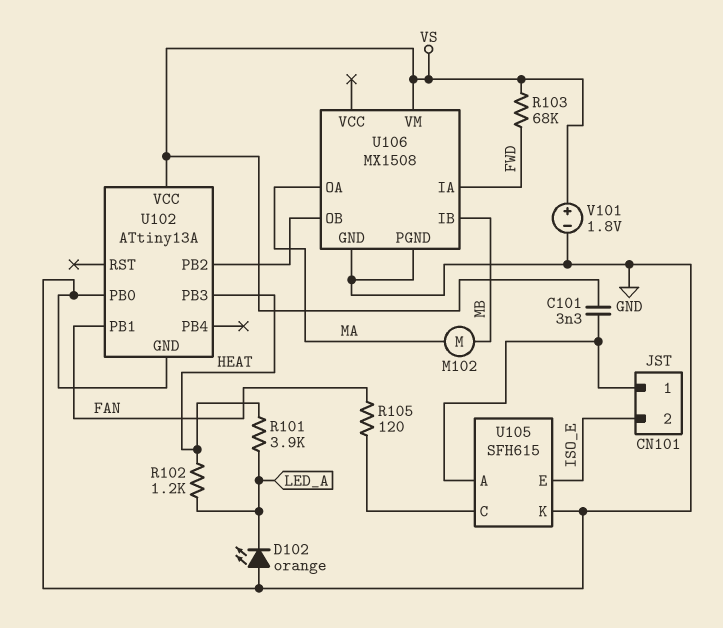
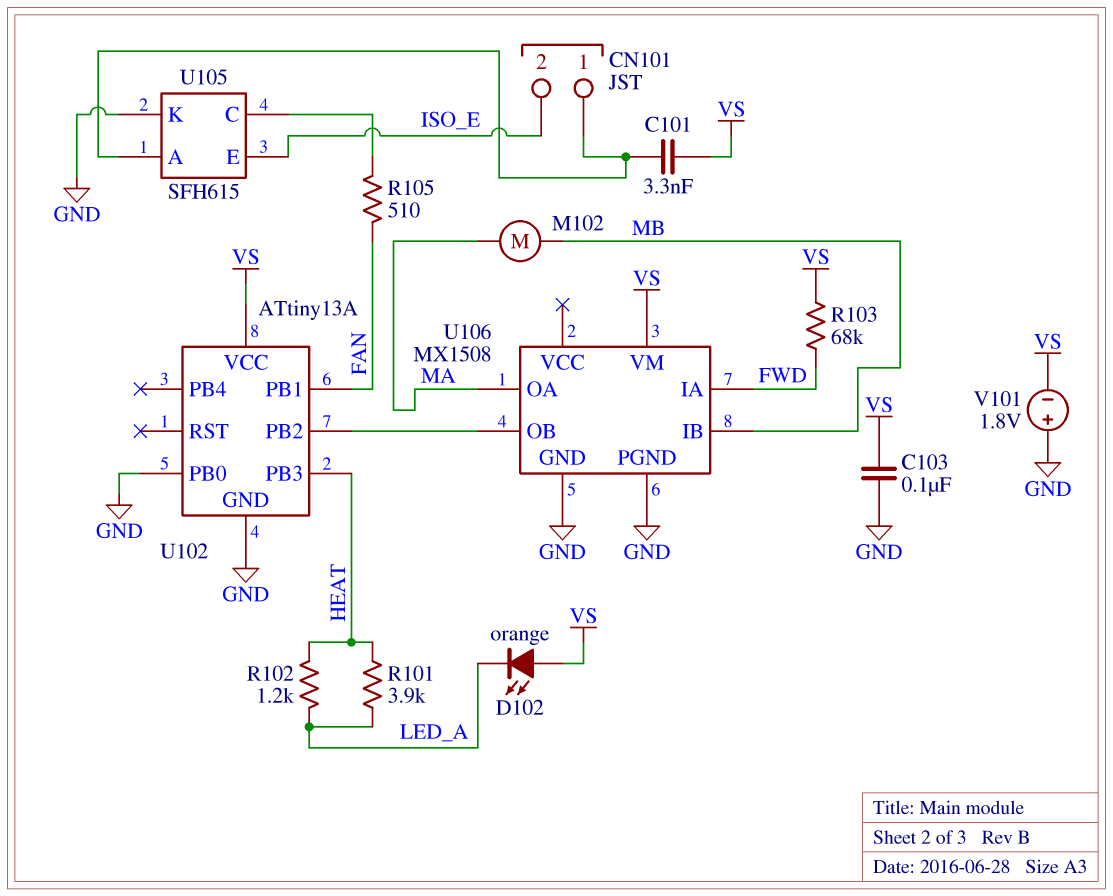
C103: none -> 100nF (GND, VS)
D102: LED orange (A GND, K LED_A) -> LED orange (A VS, K LED_A)
R105: 120 (FAN, U105/C) -> 510 (FAN, U105/C)
V101: 1.8V (plus VS, minus GND) -> 1.8V (plus GND, minus VS)

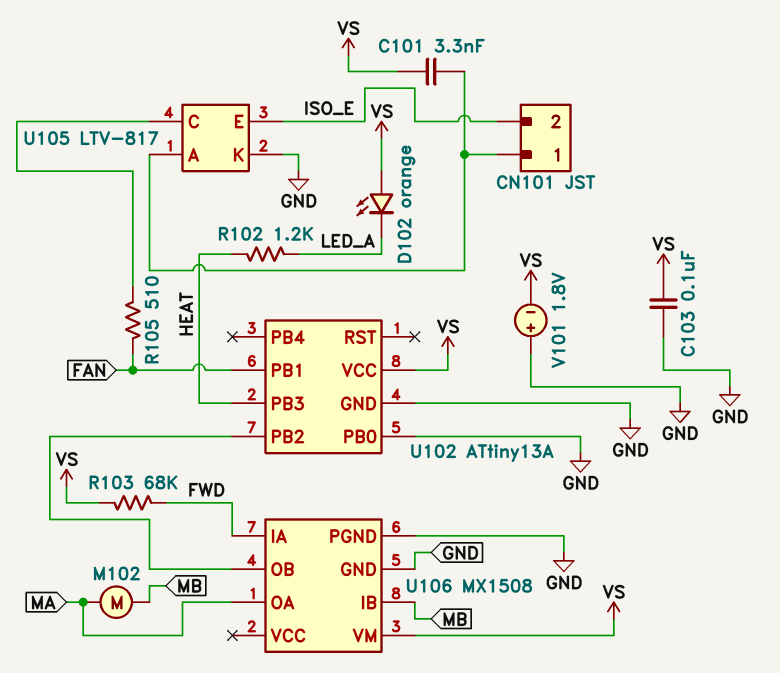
R101: 3.9k (HEAT, LED_A) -> none
U105: SFH615 -> LTV-817

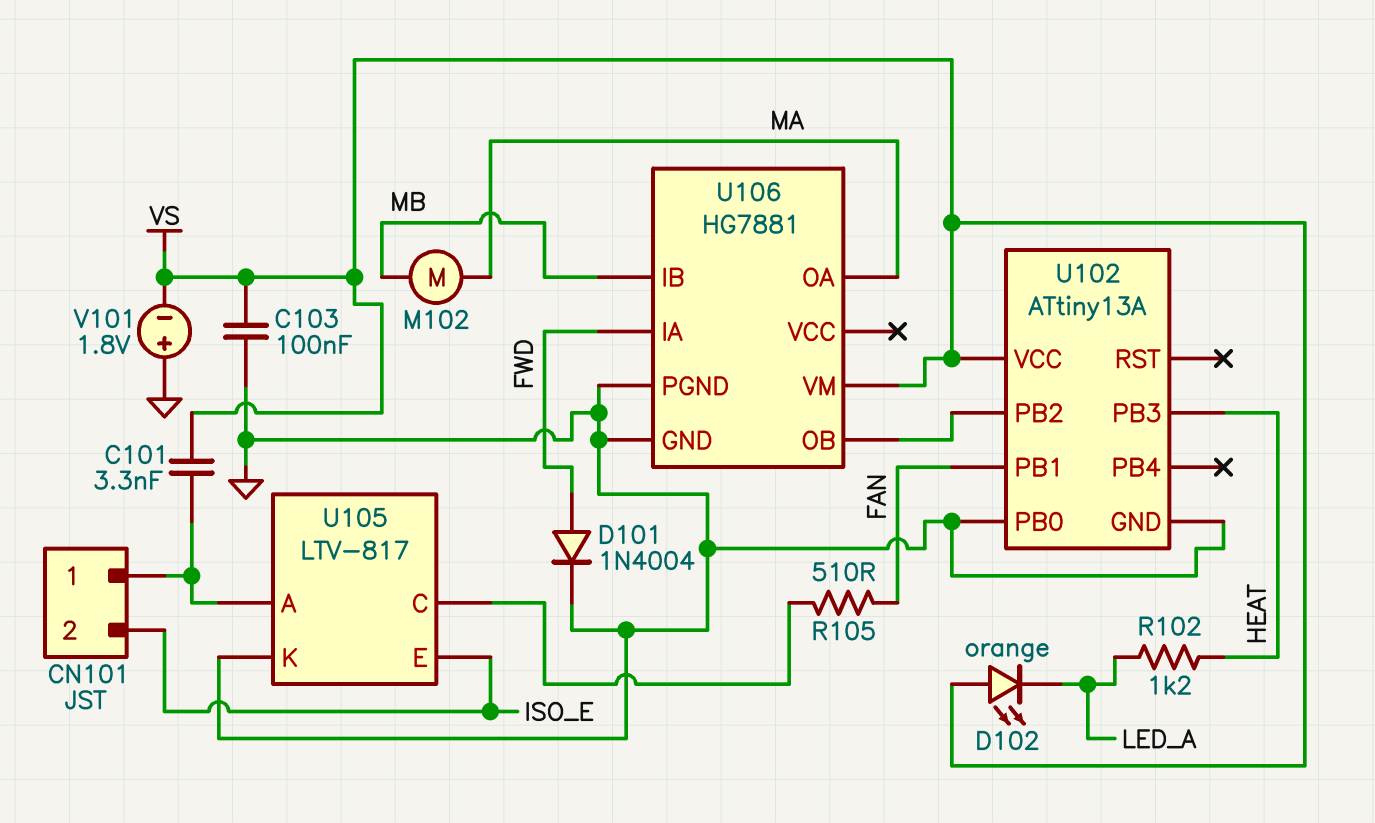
D101: none -> diode 1N4004 (A FWD, K GND)
R103: 68k (FWD, VS) -> none
U106: MX1508 -> HG7881

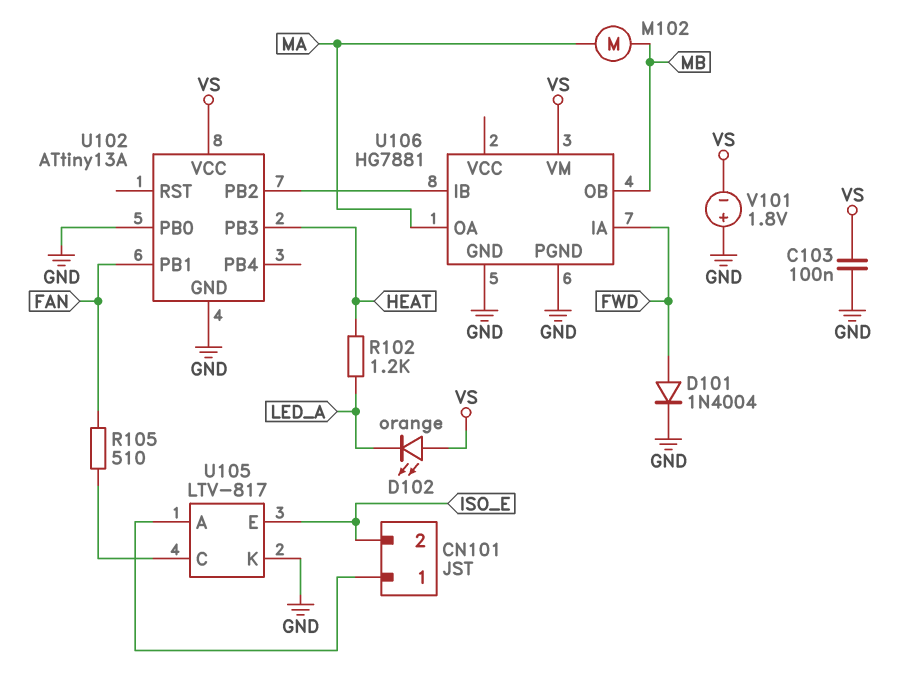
C101: 3.3nF (CN101/1, VS) -> none
U106 pin IB: MB -> U102/PB2
U106 pin OB: U102/PB2 -> MB

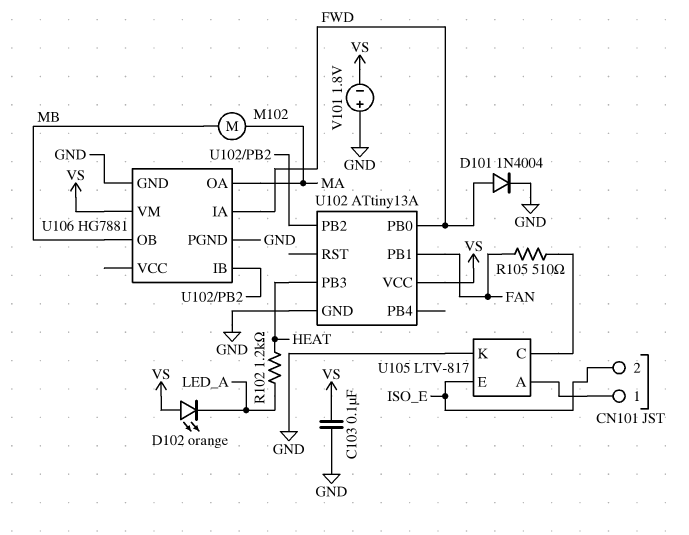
U102 pin PB0: GND -> FWD

